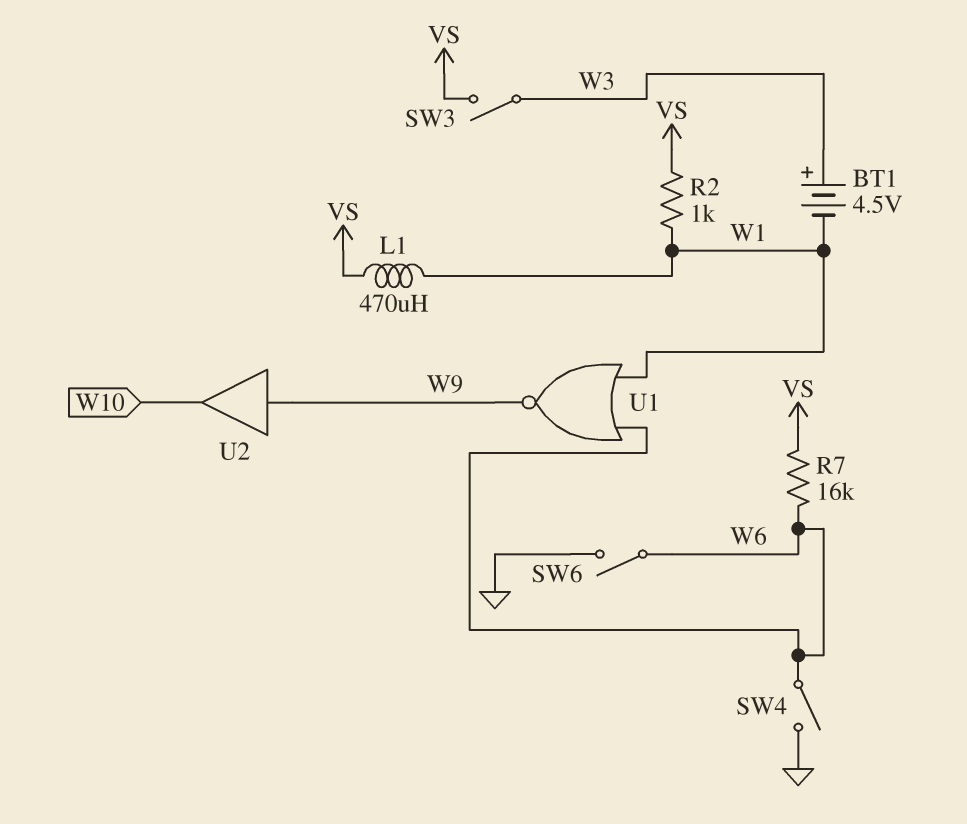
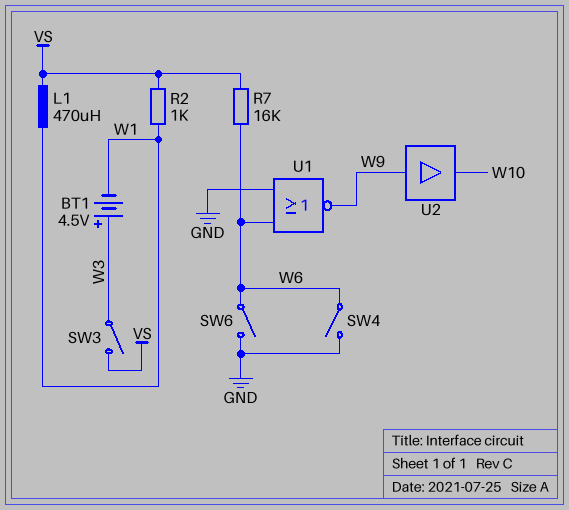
U1: NOR (in W1, in W6, out W9) -> NOR (in GND, in W6, out W9)

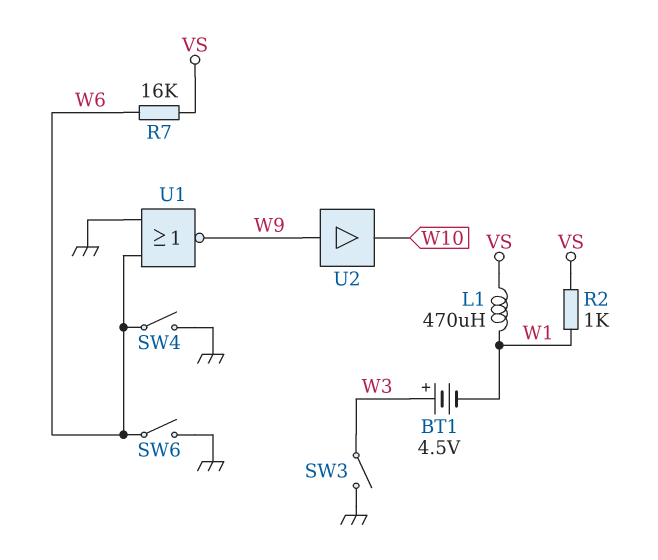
SW3: switch (VS, W3) -> switch (GND, W3)

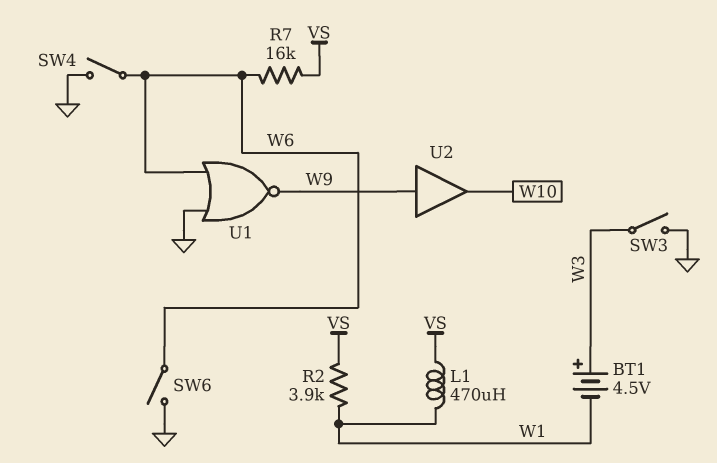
R2: 1k (VS, W1) -> 3.9k (VS, W1)

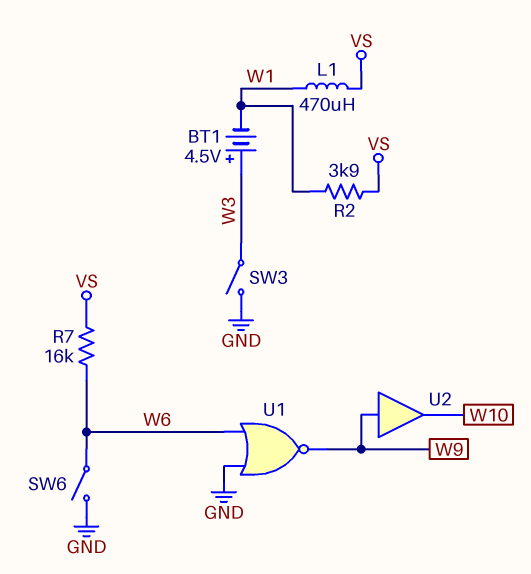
SW4: switch (GND, W6) -> none

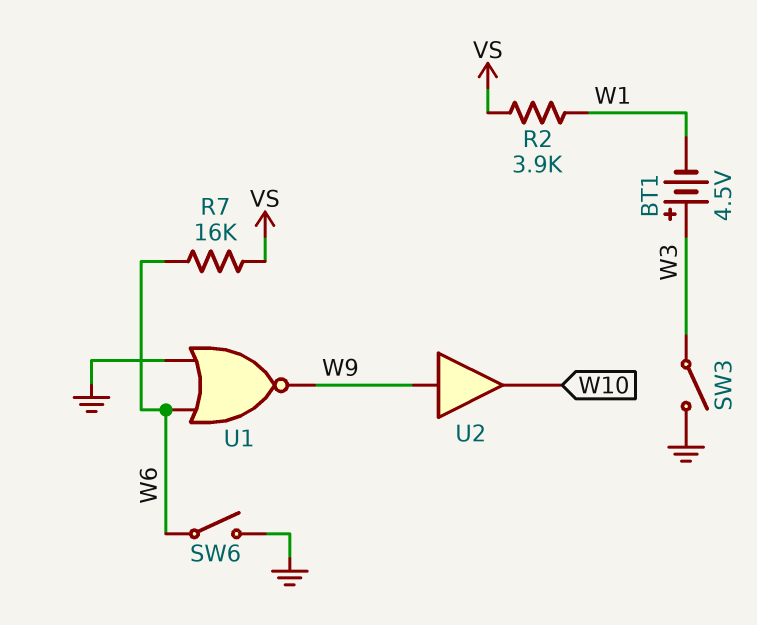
L1: 470uH (VS, W1) -> none

